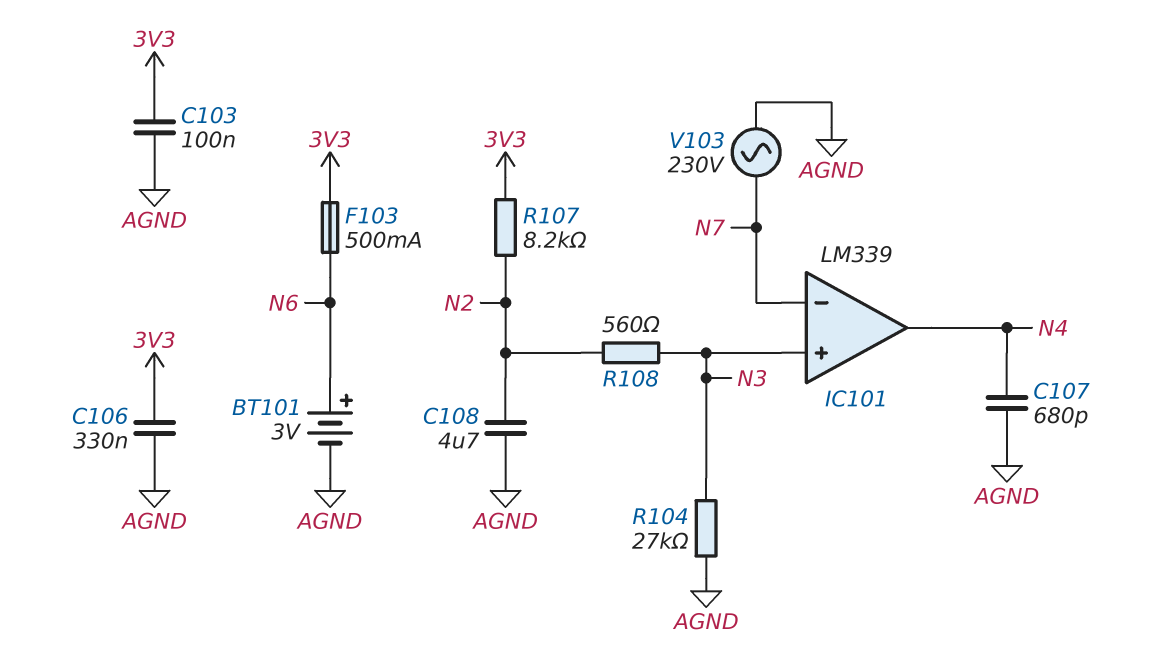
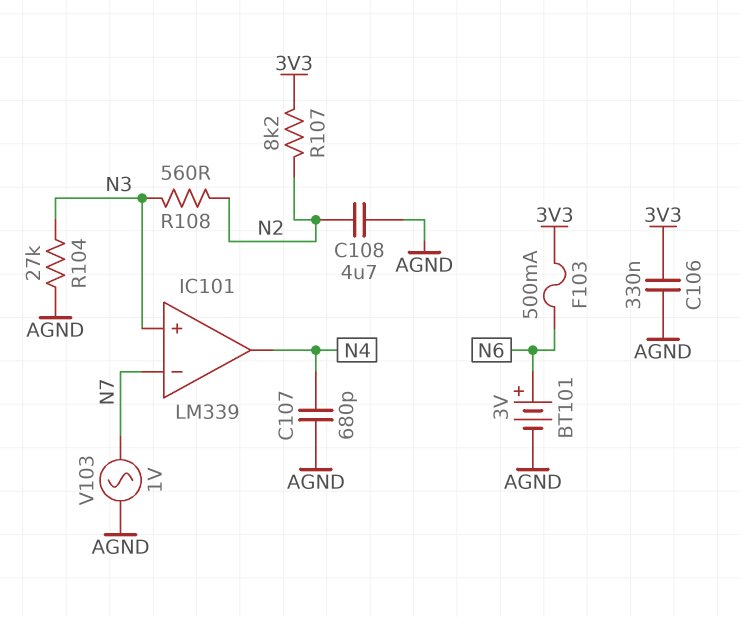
C103: 100nF (3V3, AGND) -> none
V103: AC 230V (AGND, N7) -> AC 1V (AGND, N7)

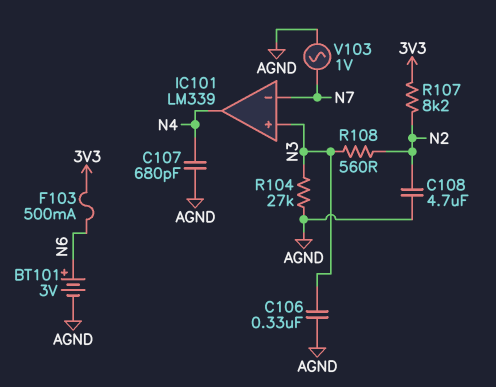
C106: 330nF (3V3, AGND) -> 330nF (AGND, N3)

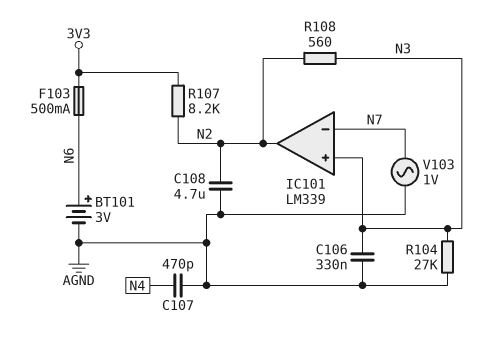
C107: 680pF (AGND, N4) -> 470pF (AGND, N4)
IC101 pin out: N4 -> N2

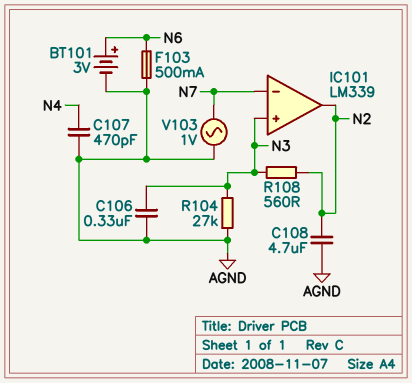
F103: 500mA (3V3, N6) -> 500mA (AGND, N6)
R107: 8.2k (3V3, N2) -> none

